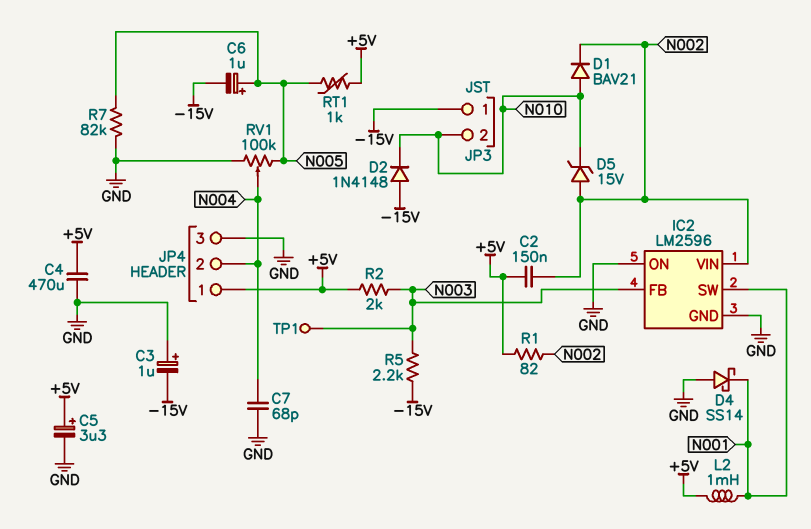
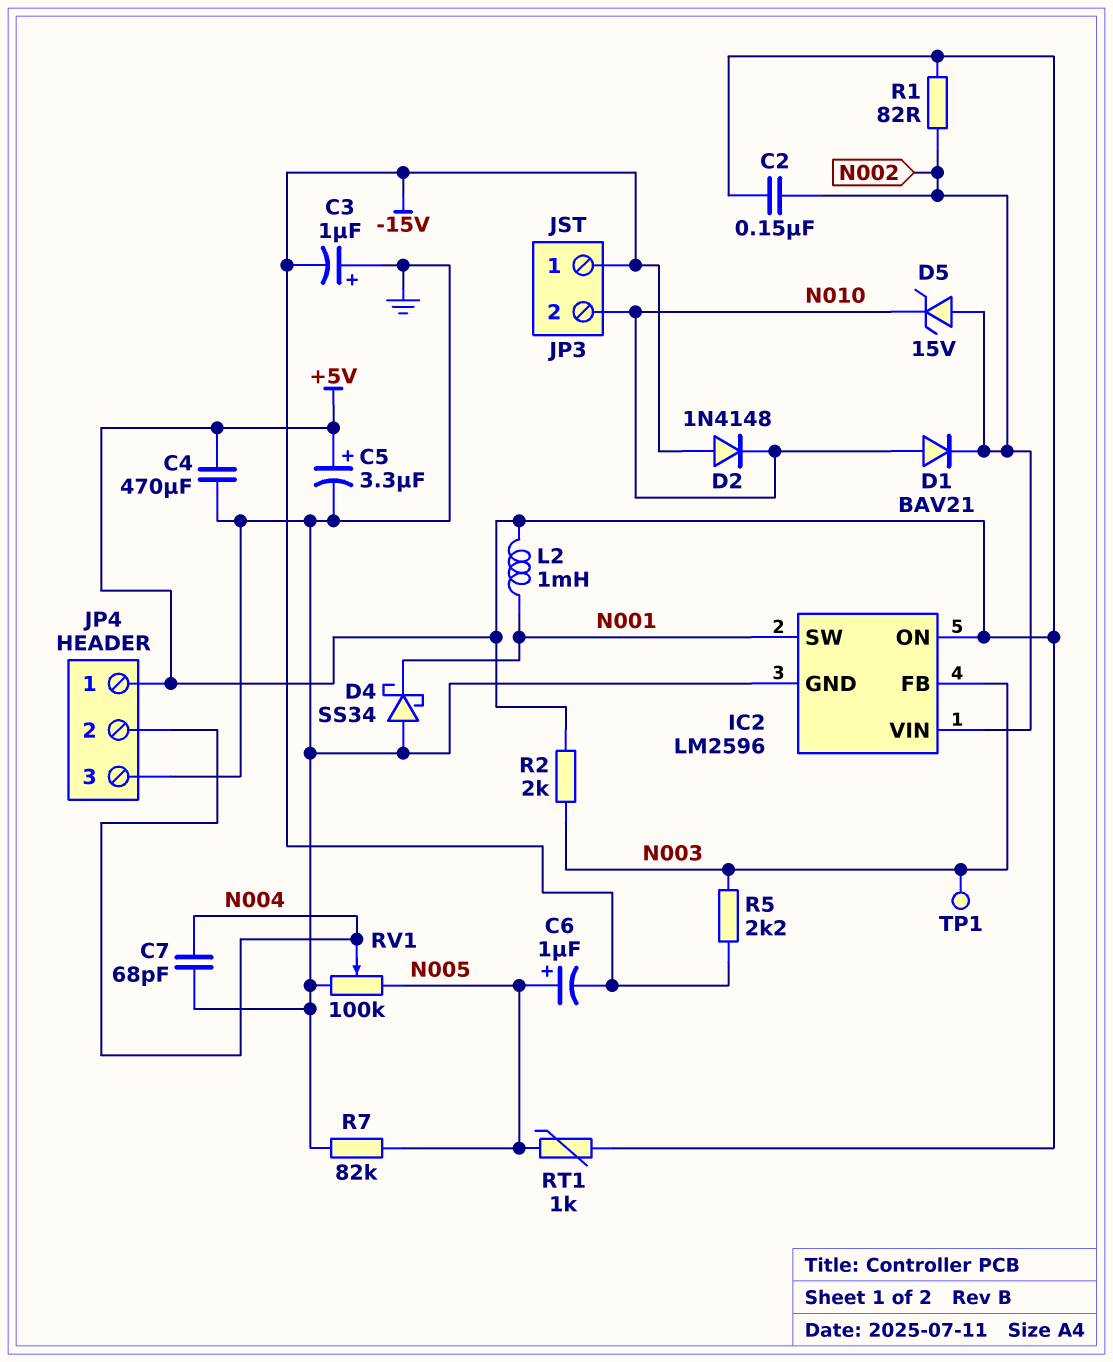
D4: schottky SS14 (A GND, K N001) -> schottky SS34 (A GND, K N001)
IC2 pin ON: GND -> +5V

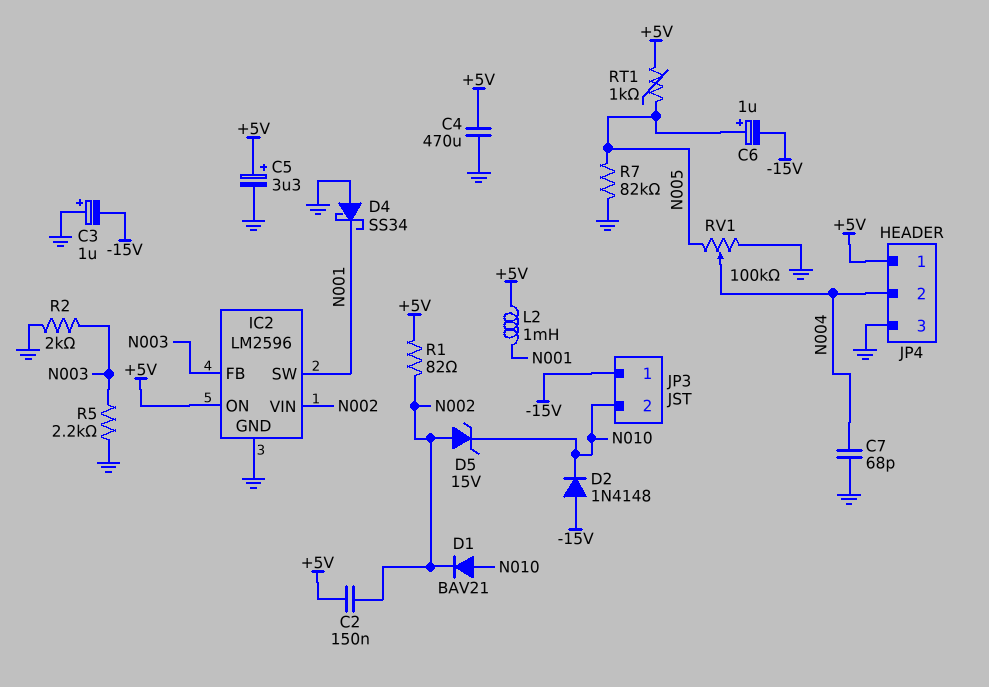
R2: 2k (+5V, N003) -> 2k (GND, N003)
R5: 2.2k (-15V, N003) -> 2.2k (GND, N003)
TP1: test point (N003) -> none

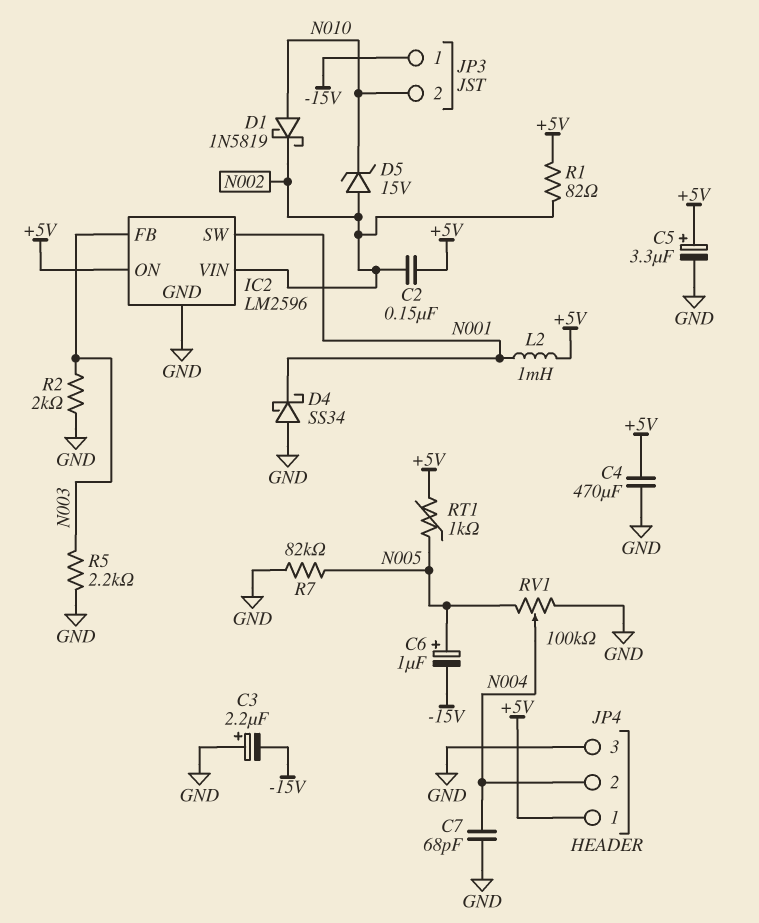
C3: 1uF (plus GND, minus -15V) -> 2.2uF (plus GND, minus -15V)
D1: diode BAV21 (A N010, K N002) -> schottky 1N5819 (A N010, K N002)
D2: diode 1N4148 (A -15V, K N010) -> none

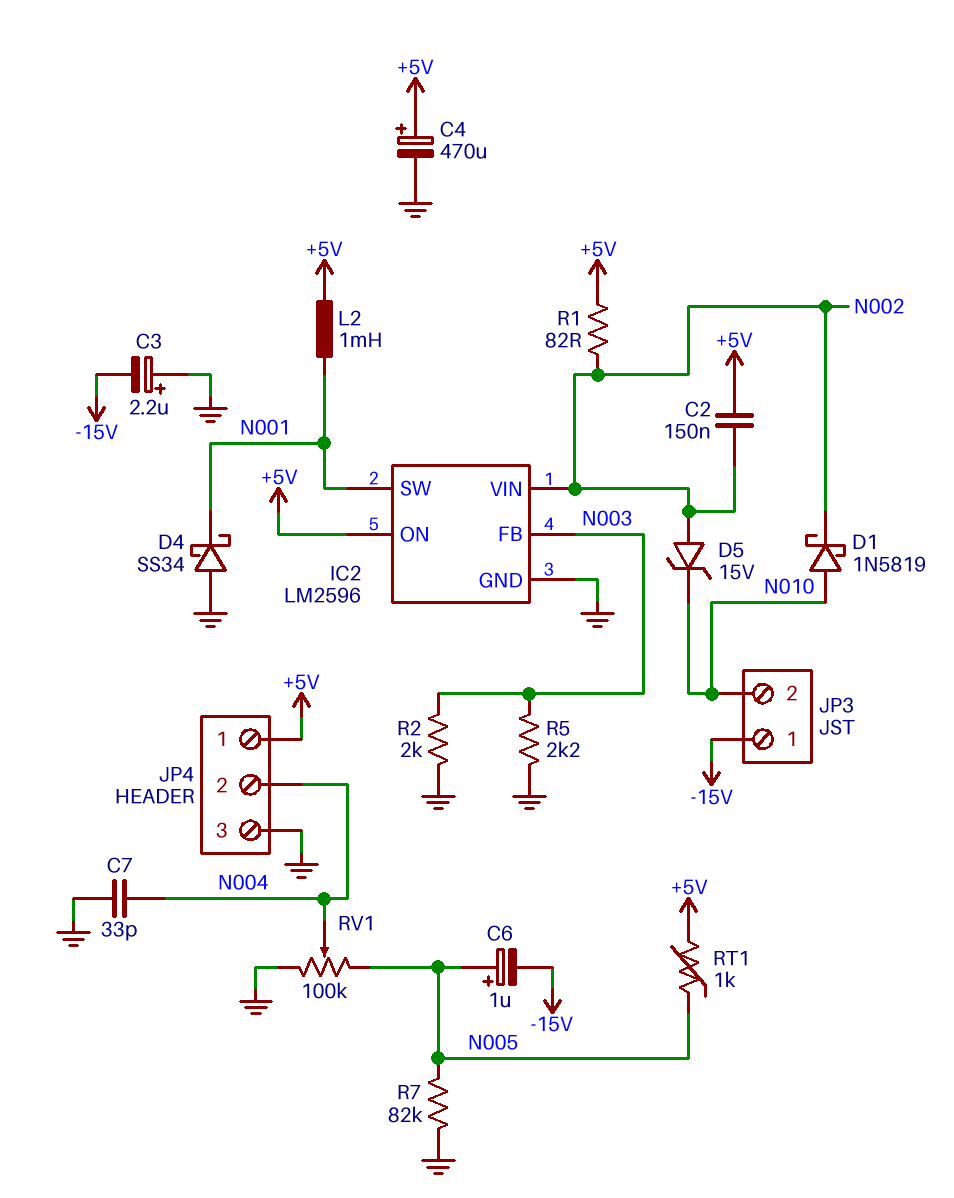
C4: 470uF (+5V, GND) -> 470uF (plus +5V, minus GND)
C5: 3.3uF (plus +5V, minus GND) -> none
C7: 68pF (GND, N004) -> 33pF (GND, N004)

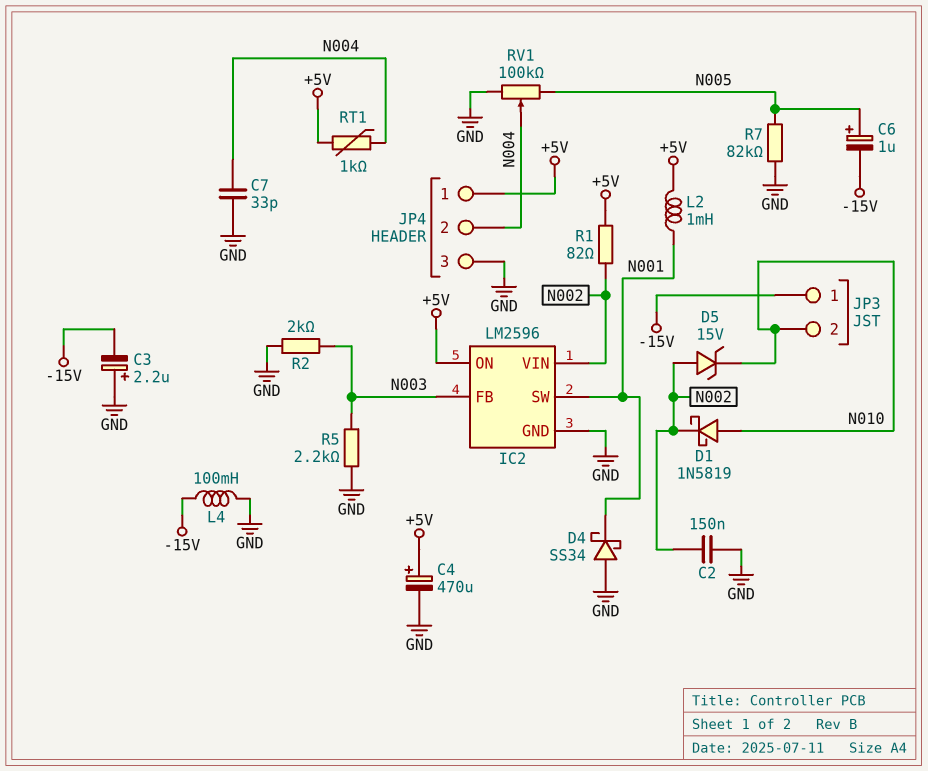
C2: 150nF (+5V, N002) -> 150nF (GND, N002)
L4: none -> 100mH (-15V, GND)
RT1: 1k (+5V, N005) -> 1k (+5V, N004)

